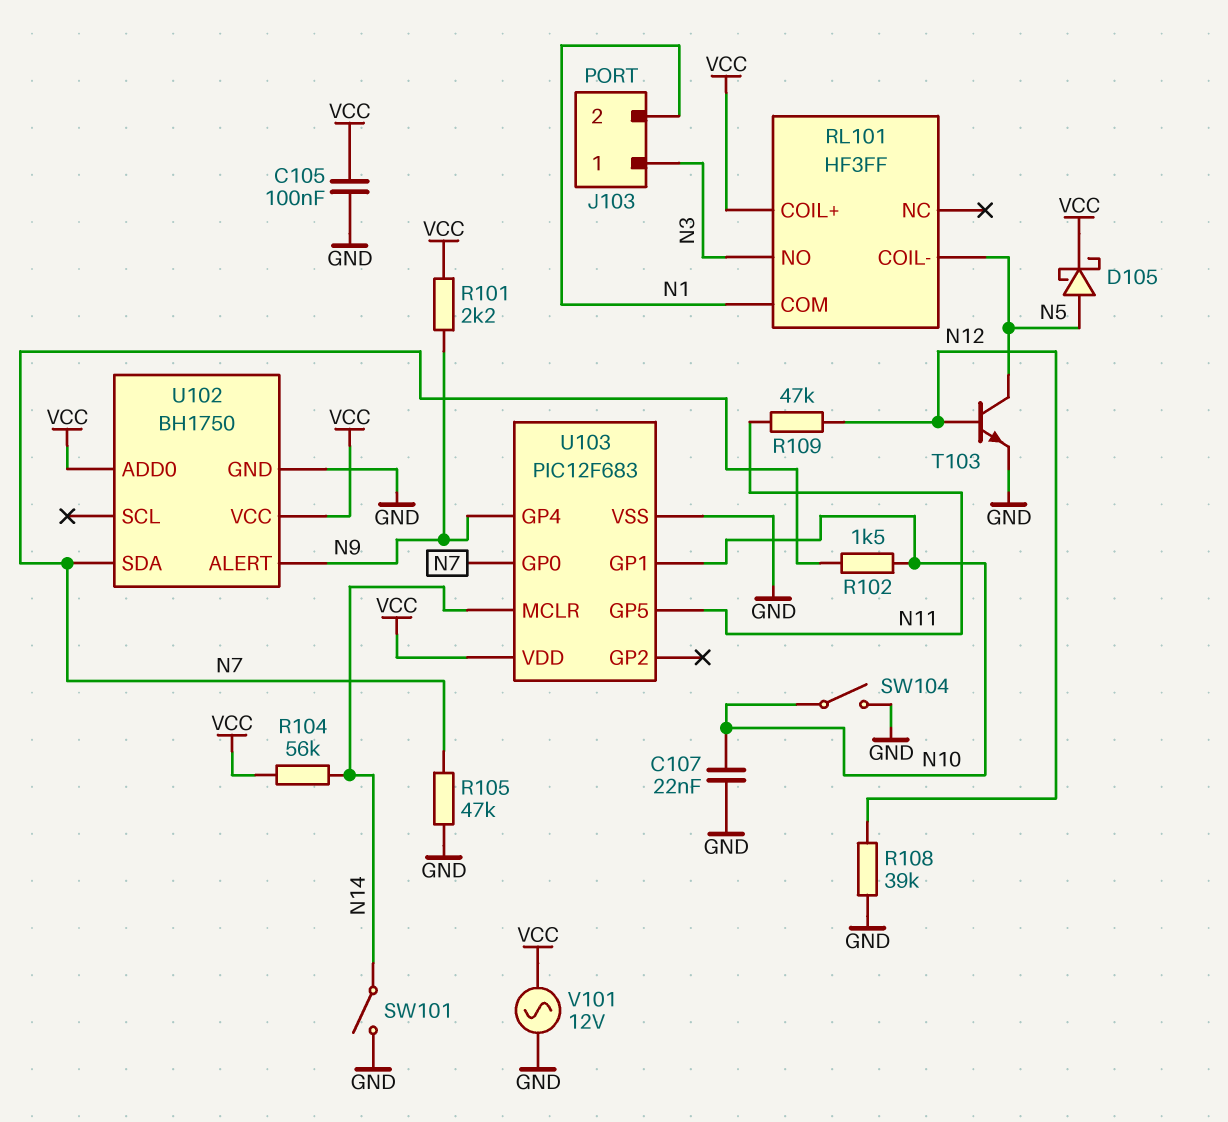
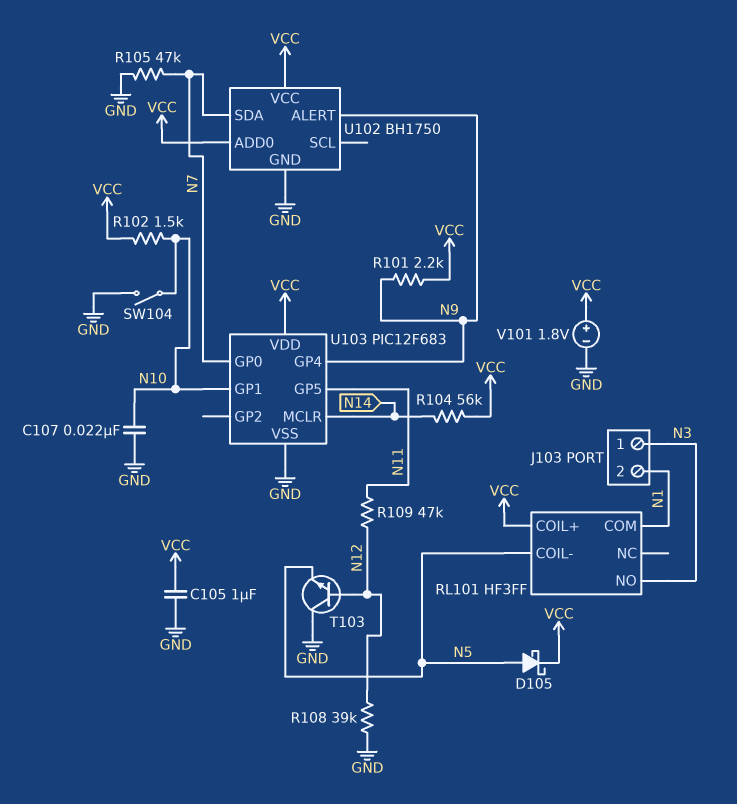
C105: 100nF (GND, VCC) -> 1uF (GND, VCC)
R102: 1.5k (N7, N10) -> 1.5k (N10, VCC)
SW101: switch (GND, N14) -> none
T103: NPN (B N12, C N5, E GND) -> NPN (B N12, C GND, E N5)
V101: AC 12V (GND, VCC) -> 1.8V (plus VCC, minus GND)

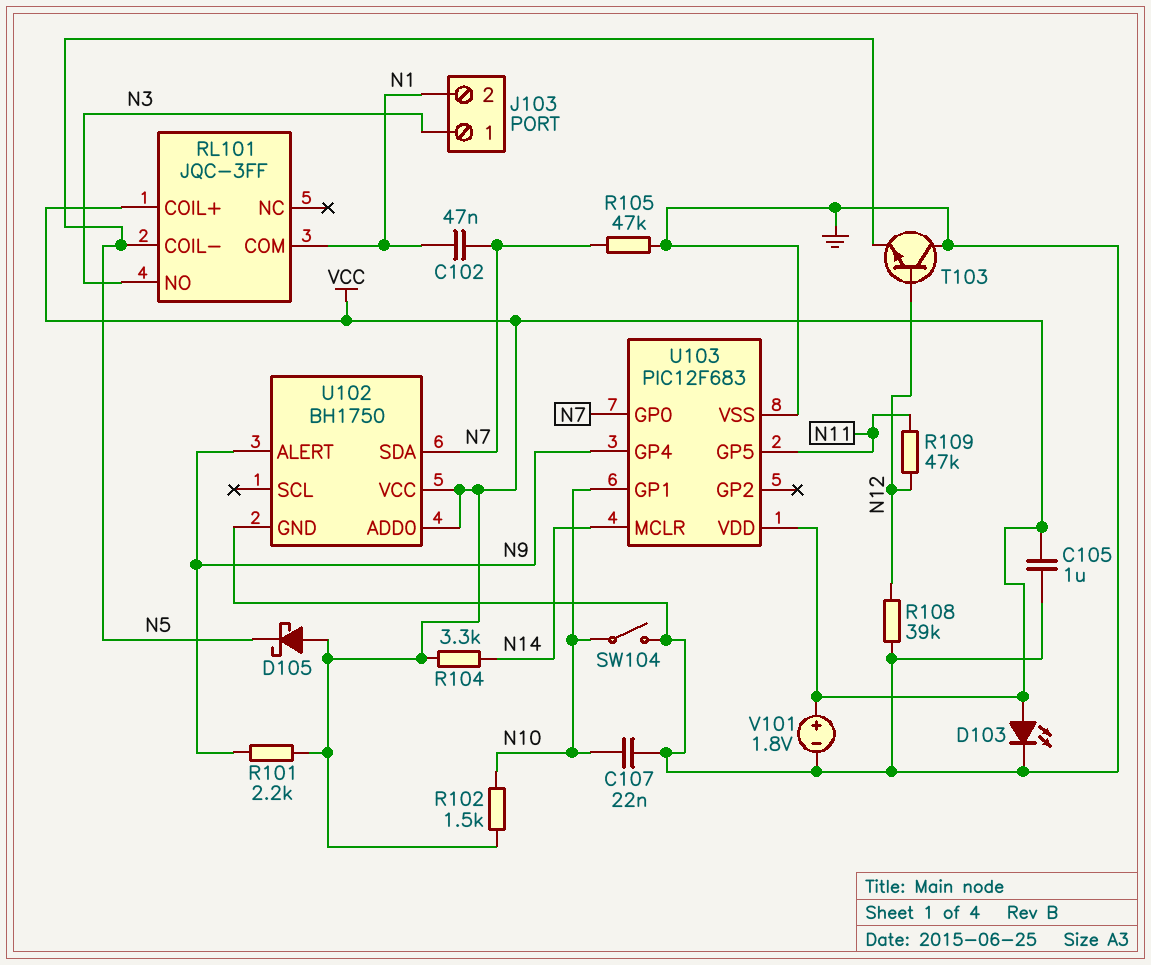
C102: none -> 47nF (N1, N7)
D103: none -> LED (A VCC, K GND)
D105: schottky (A N5, K VCC) -> schottky (A VCC, K N5)
R104: 56k (N14, VCC) -> 3.3k (N14, VCC)
RL101: HF3FF -> JQC-3FF

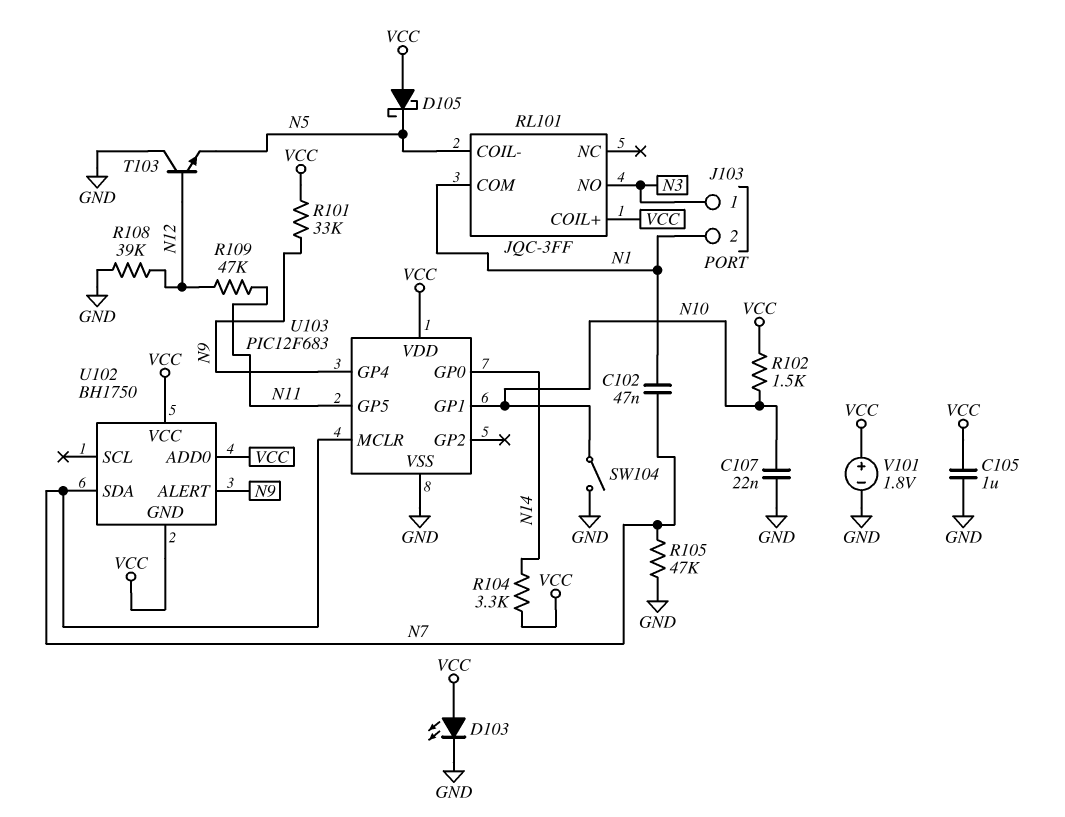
R101: 2.2k (N9, VCC) -> 33k (N9, VCC)
U102 pin GND: GND -> VCC
U103 pin GP0: N7 -> N14
U103 pin MCLR: N14 -> N7

